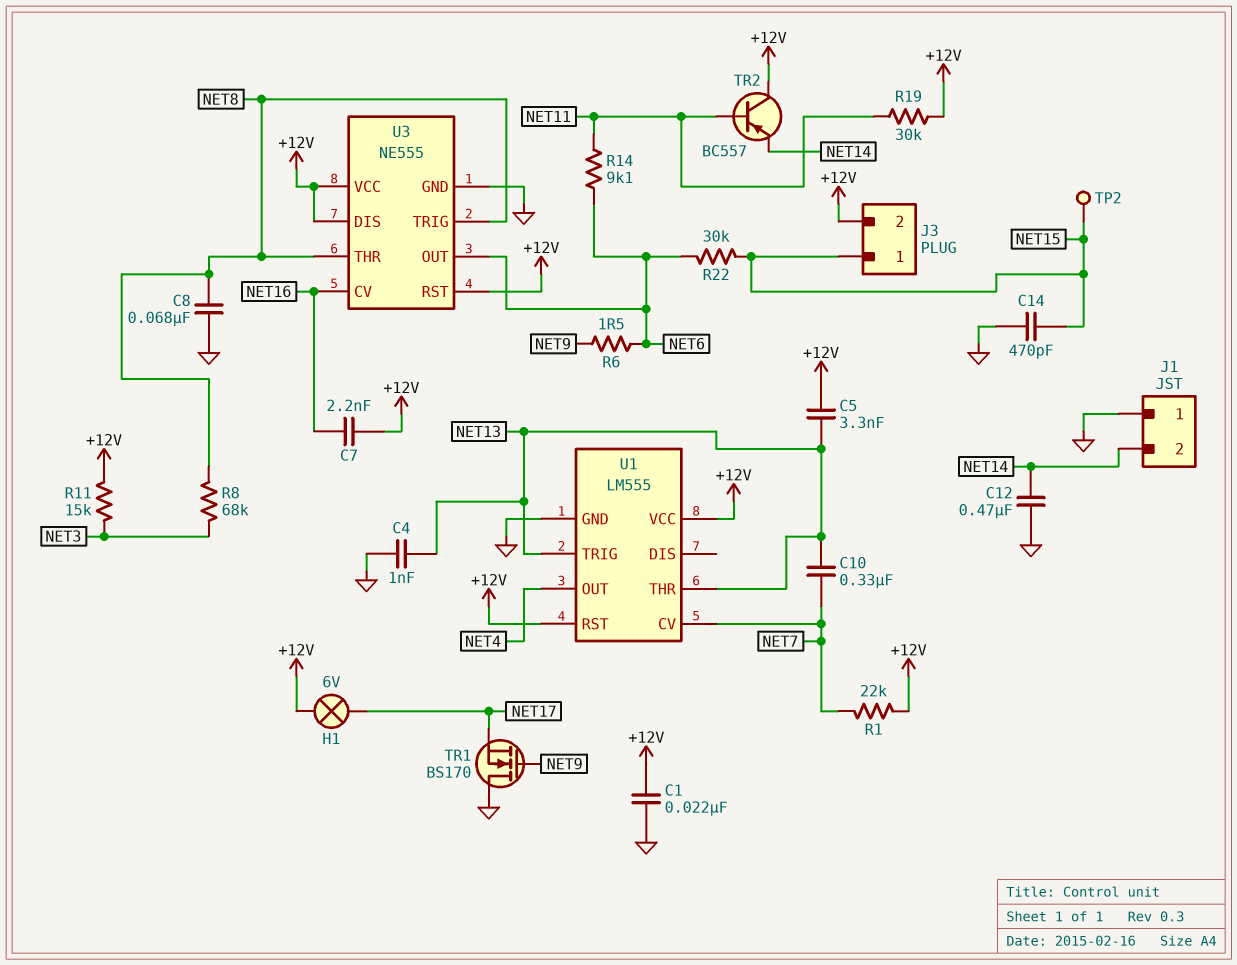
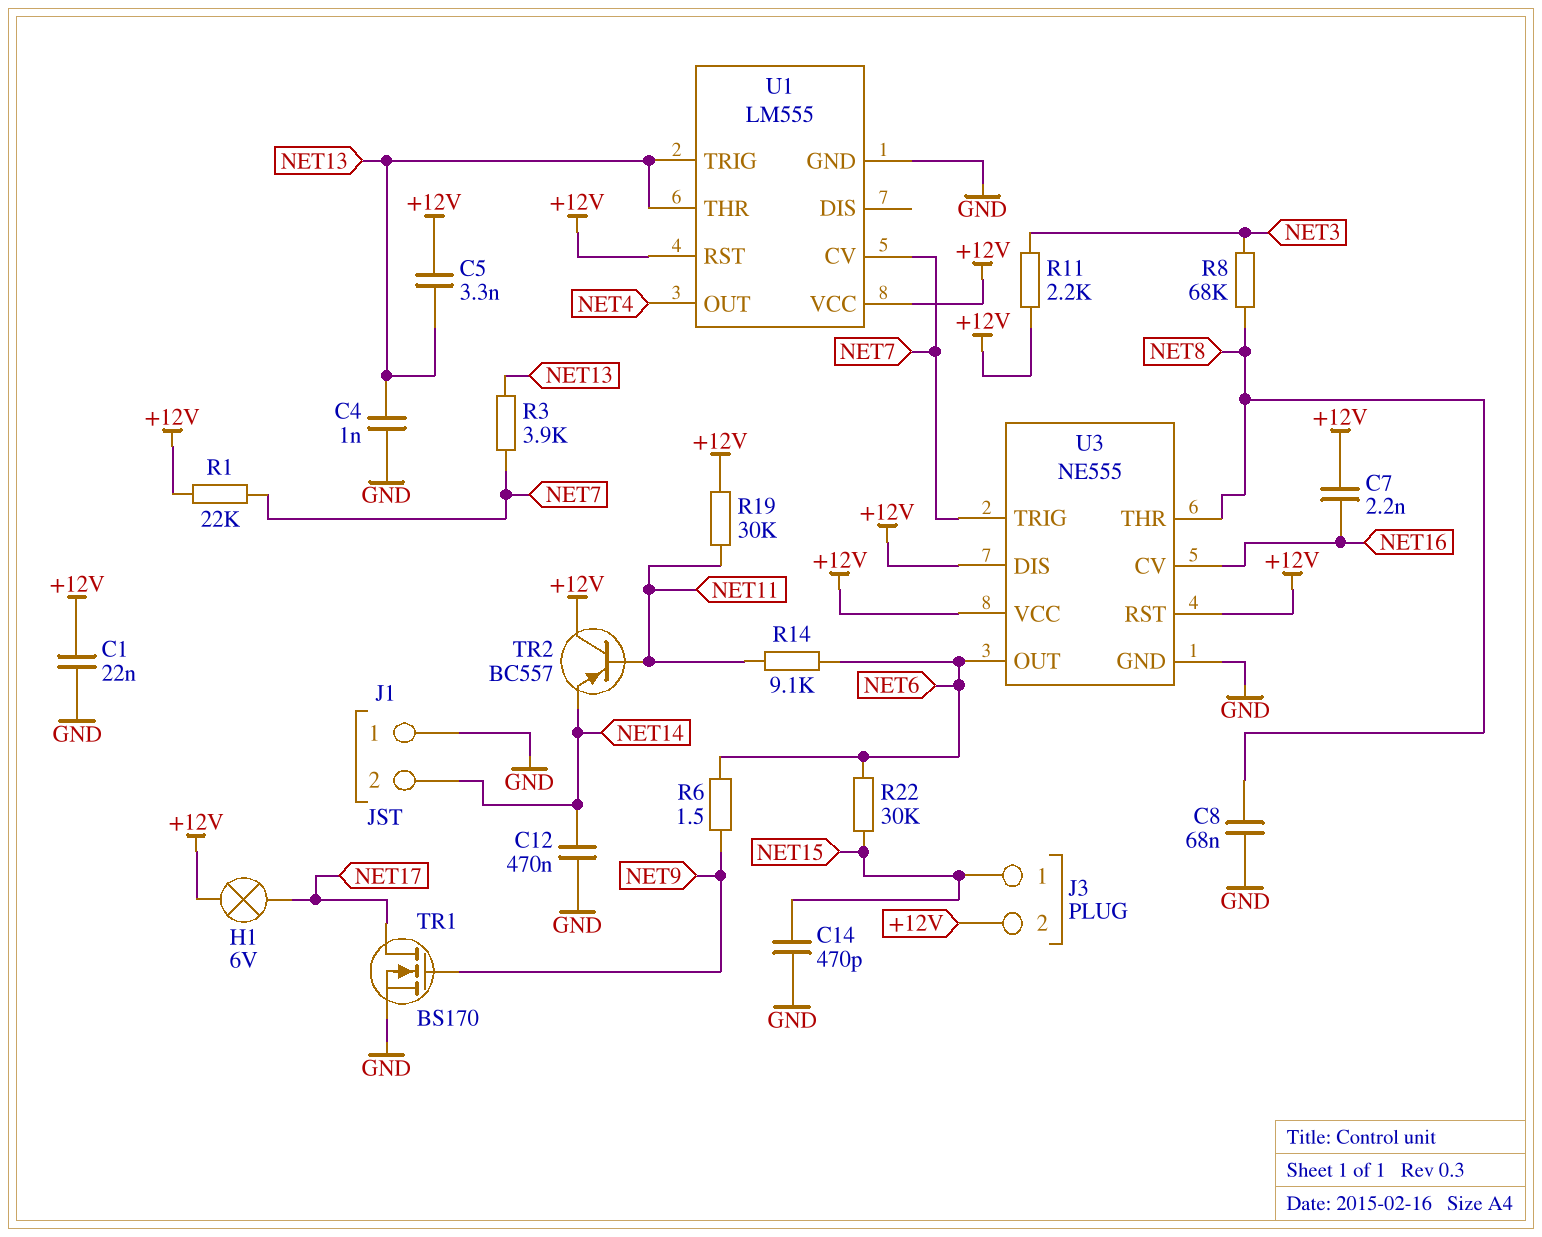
C10: 330nF (NET7, NET13) -> none
R3: none -> 3.9k (NET7, NET13)
R11: 15k (+12V, NET3) -> 2.2k (+12V, NET3)
TP2: test point (NET15) -> none
TR1: NMOS BS170 (G NET9, D GND, S NET17) -> NMOS BS170 (G NET9, D NET17, S GND)
U3 pin TRIG: NET8 -> NET7

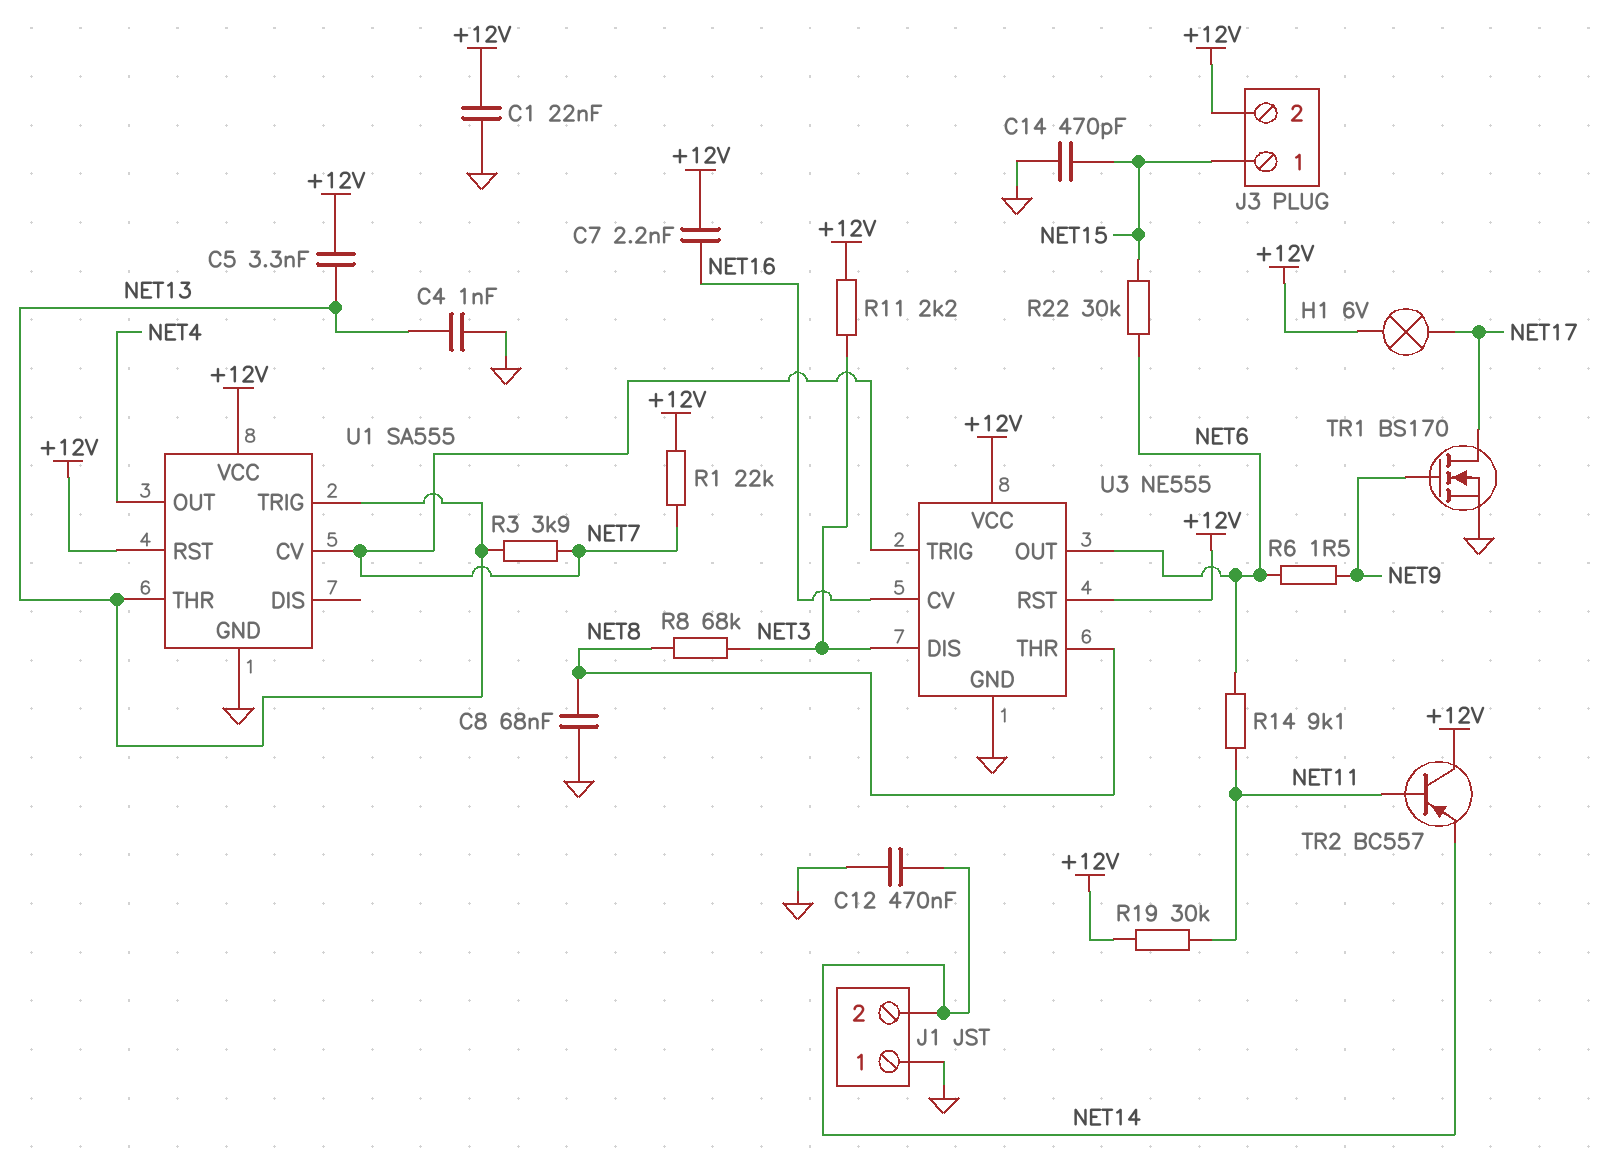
U1: LM555 -> SA555
U3 pin DIS: +12V -> NET3

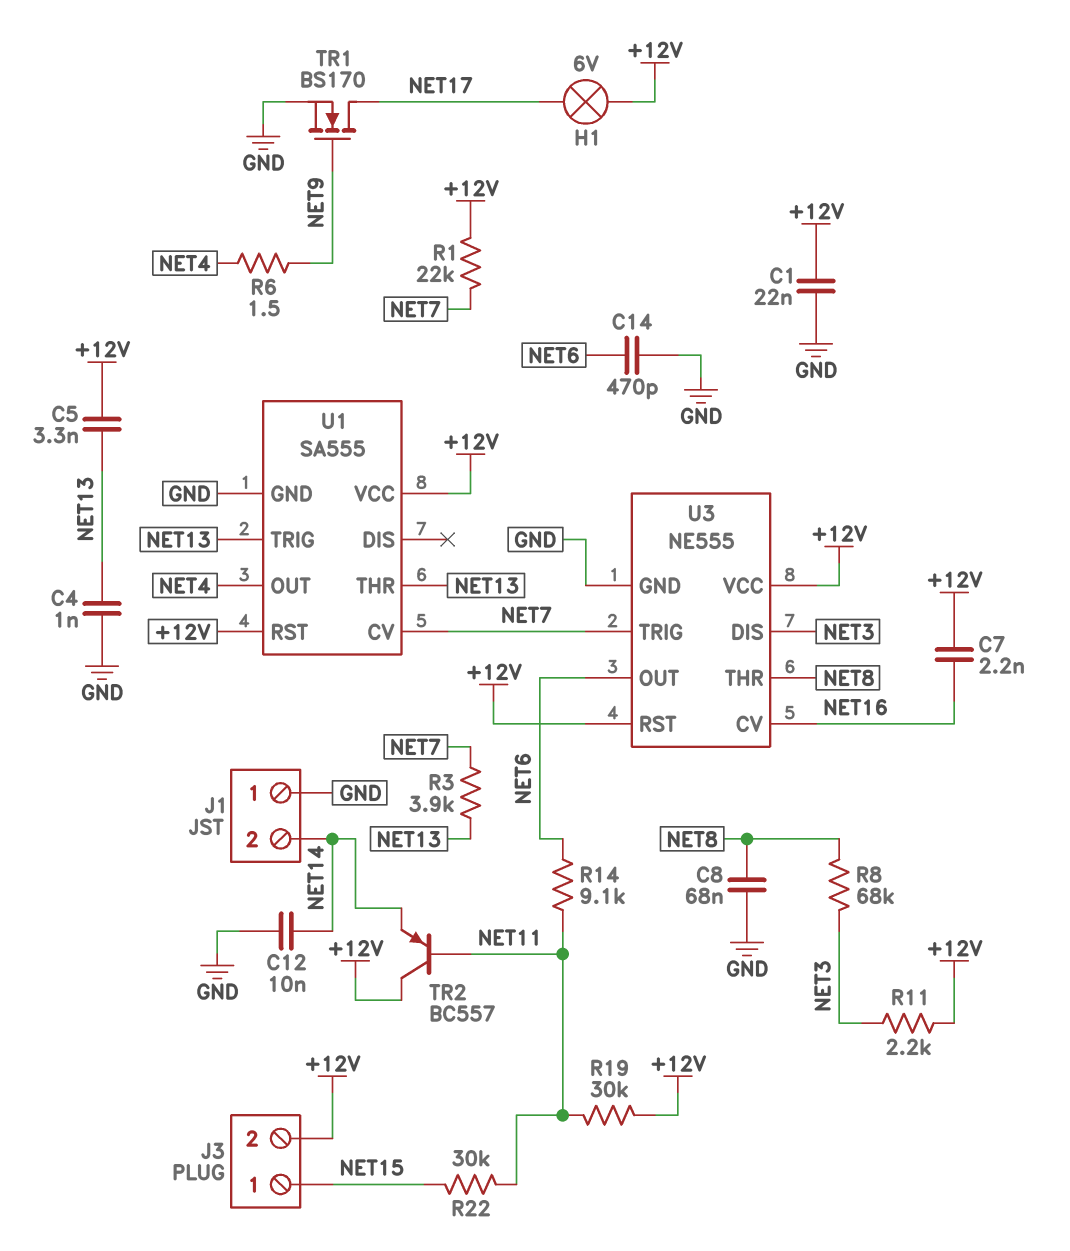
C12: 470nF (GND, NET14) -> 10nF (GND, NET14)
C14: 470pF (GND, NET15) -> 470pF (GND, NET6)
R6: 1.5 (NET6, NET9) -> 1.5 (NET4, NET9)
R22: 30k (NET6, NET15) -> 30k (NET11, NET15)

